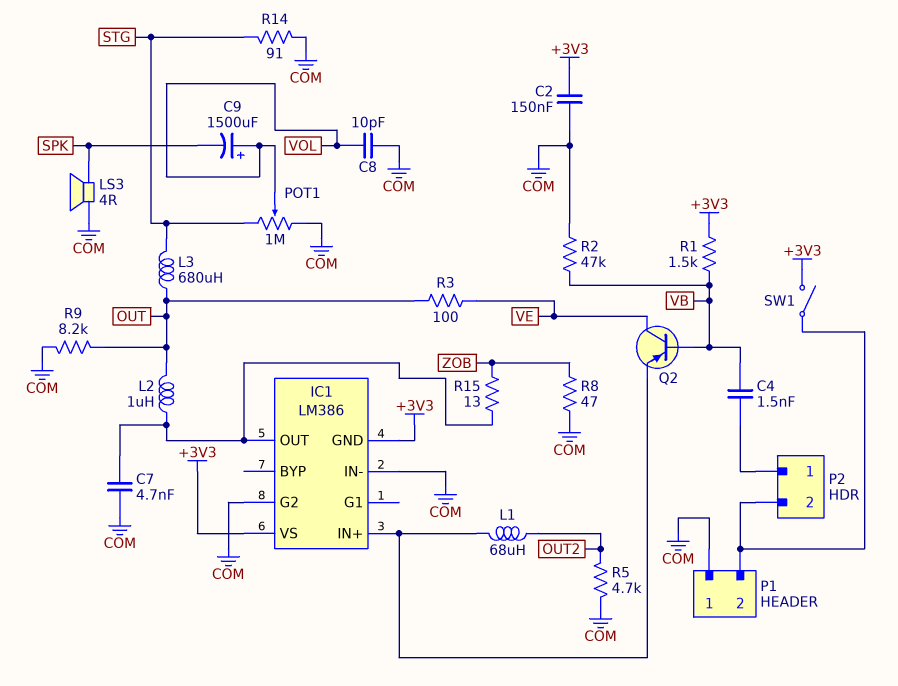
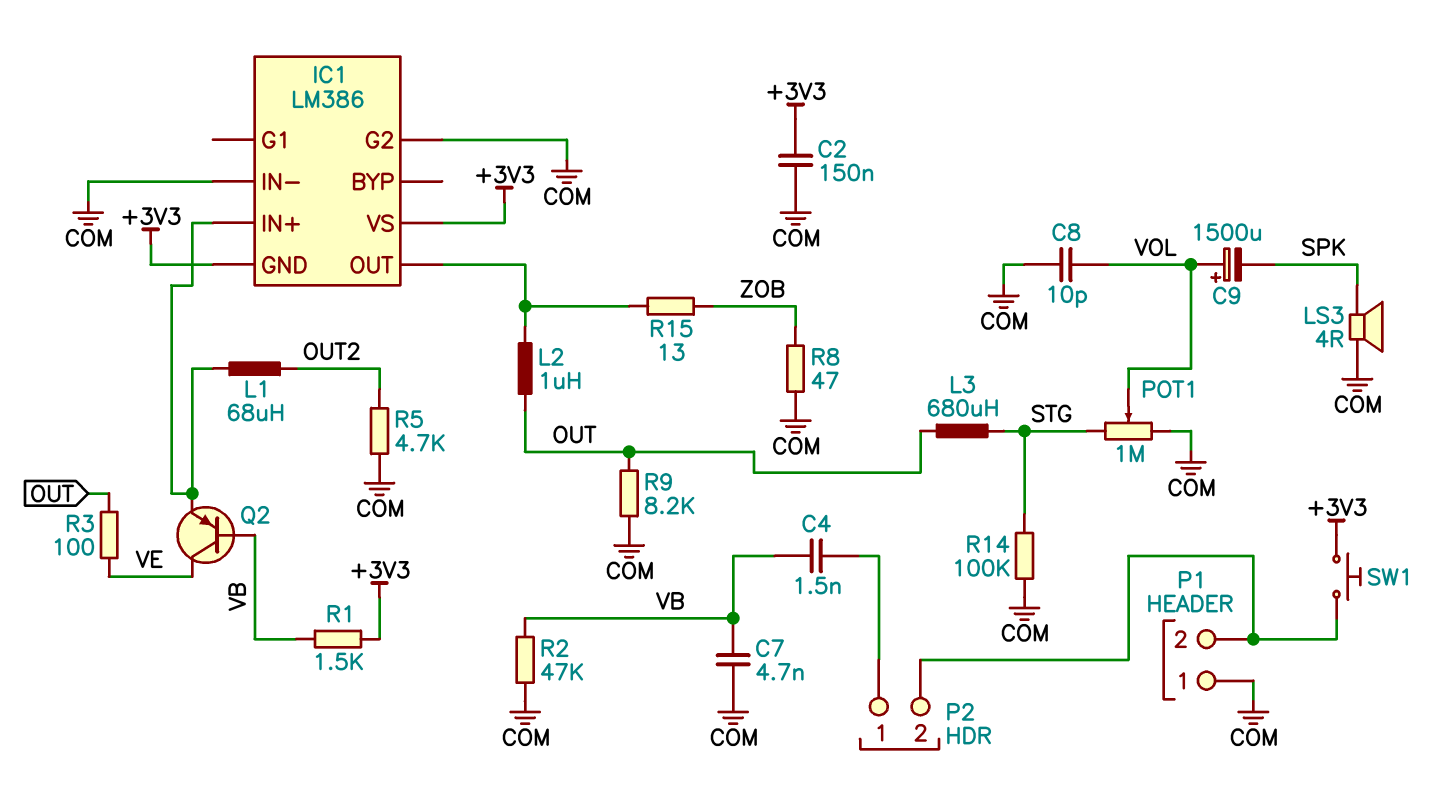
C7: 4.7nF (COM, IC1/OUT) -> 4.7nF (COM, VB)
R14: 91 (COM, STG) -> 100k (COM, STG)
SW1: switch (+3V3, P1/2) -> button (+3V3, P1/2)

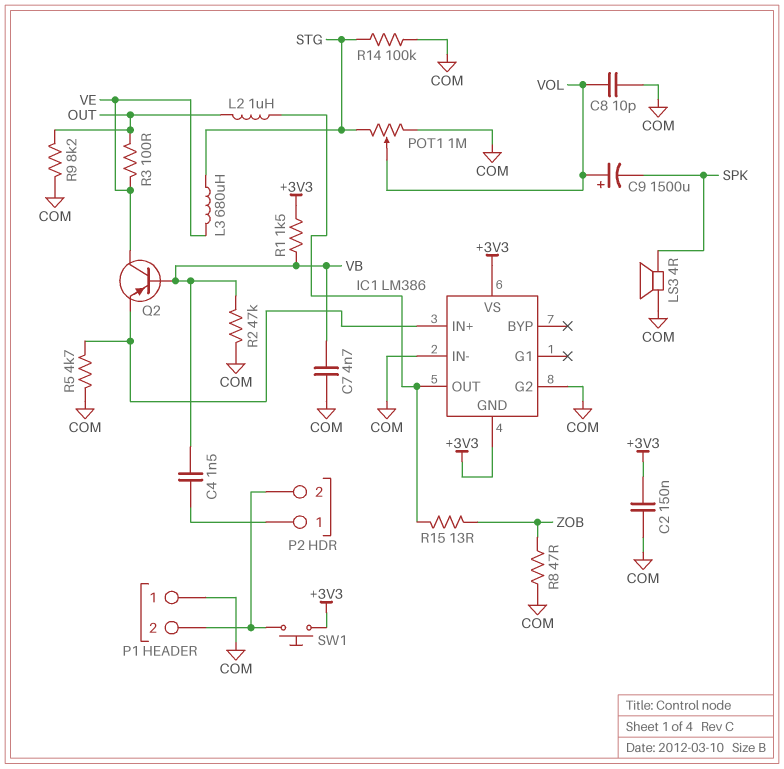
L1: 68uH (IC1/IN+, OUT2) -> none
L3: 680uH (OUT, STG) -> 680uH (STG, VE)
R5: 4.7k (COM, OUT2) -> 4.7k (COM, IC1/IN+)

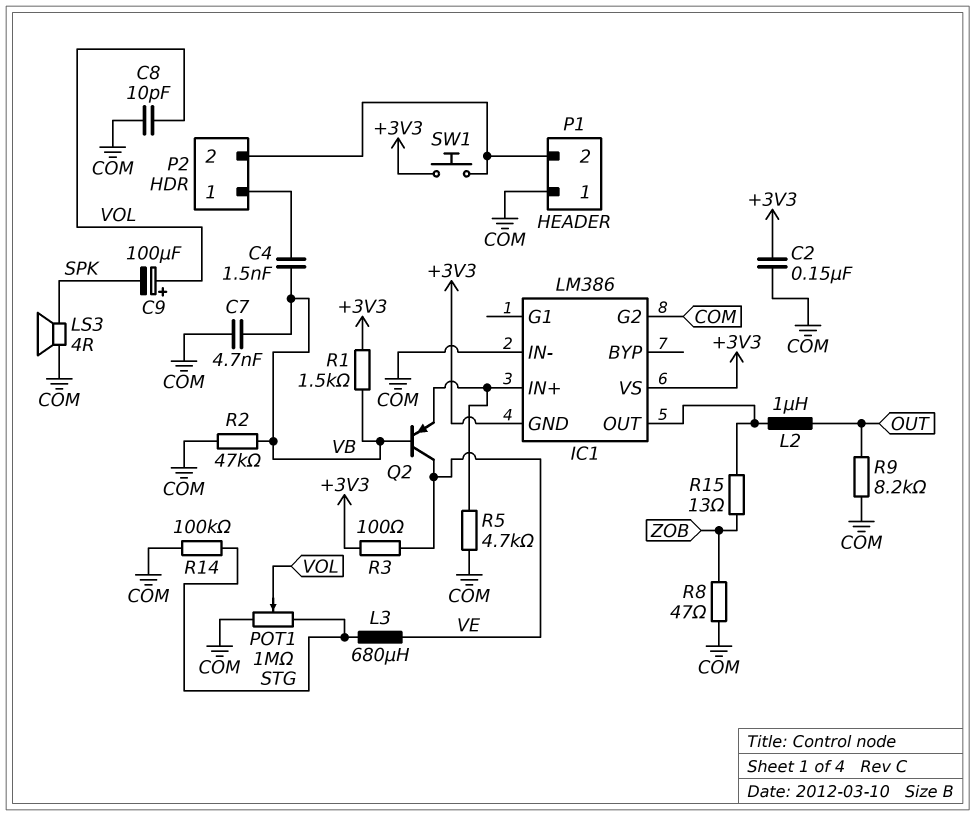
C9: 1500uF (plus VOL, minus SPK) -> 100uF (plus VOL, minus SPK)
R3: 100 (OUT, VE) -> 100 (+3V3, VE)

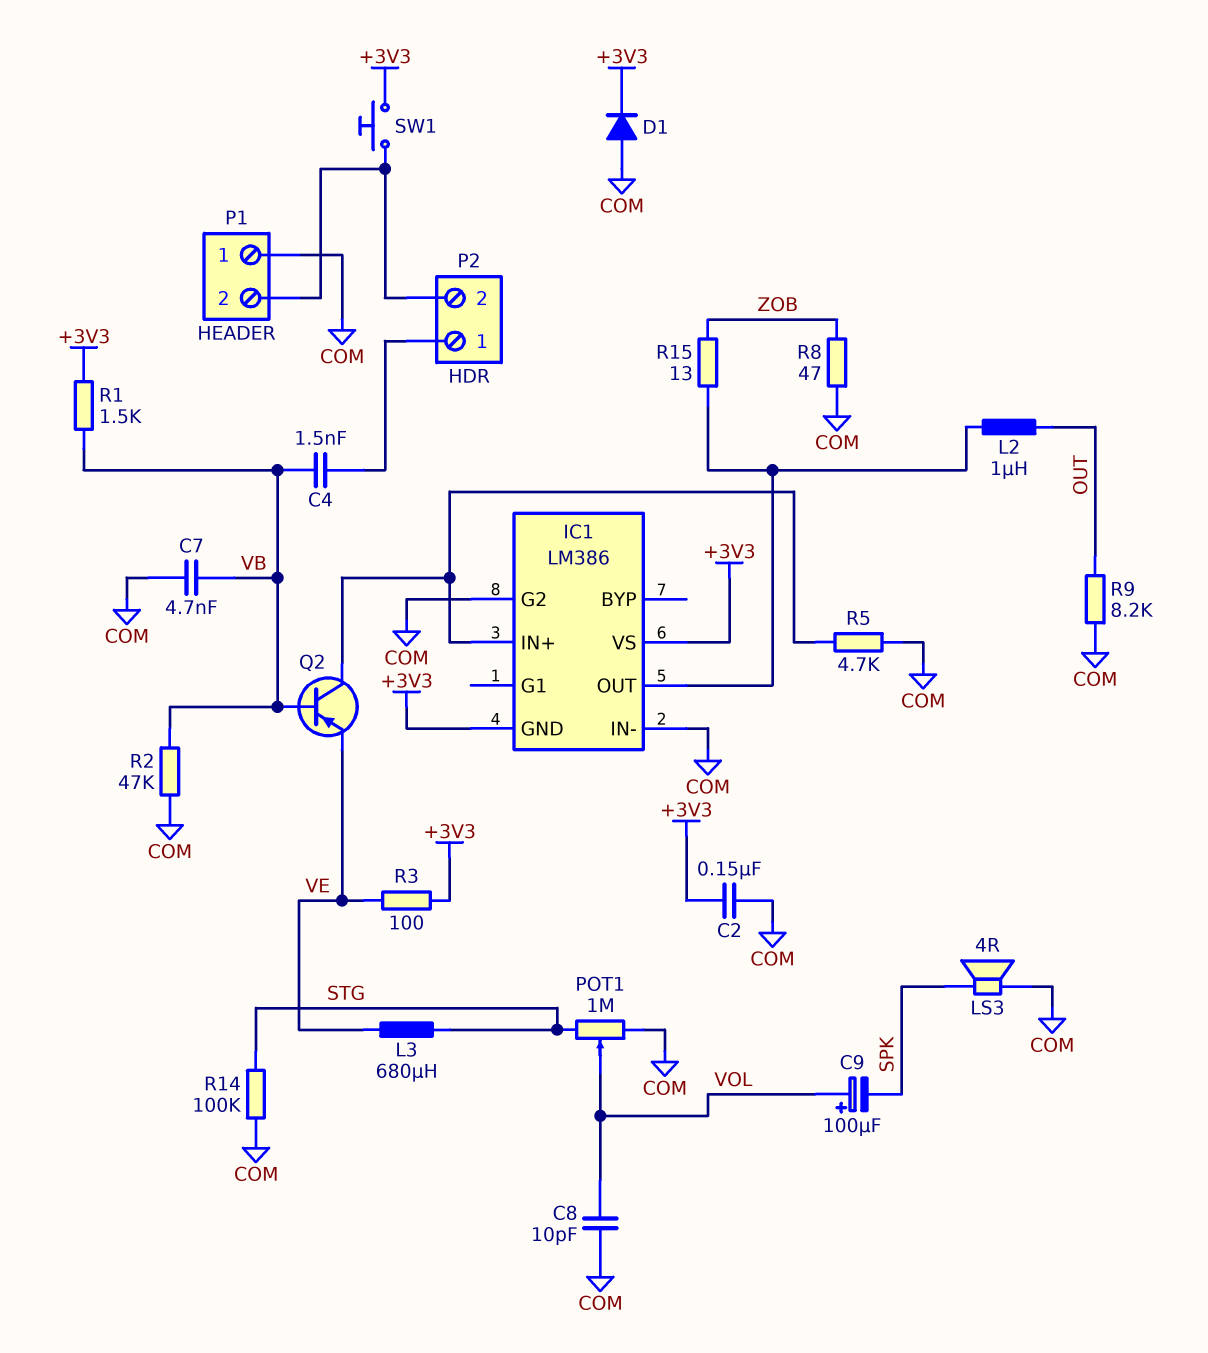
D1: none -> diode (A COM, K +3V3)
Q2: PNP (B VB, C VE, E IC1/IN+) -> PNP (B VB, C IC1/IN+, E VE)

